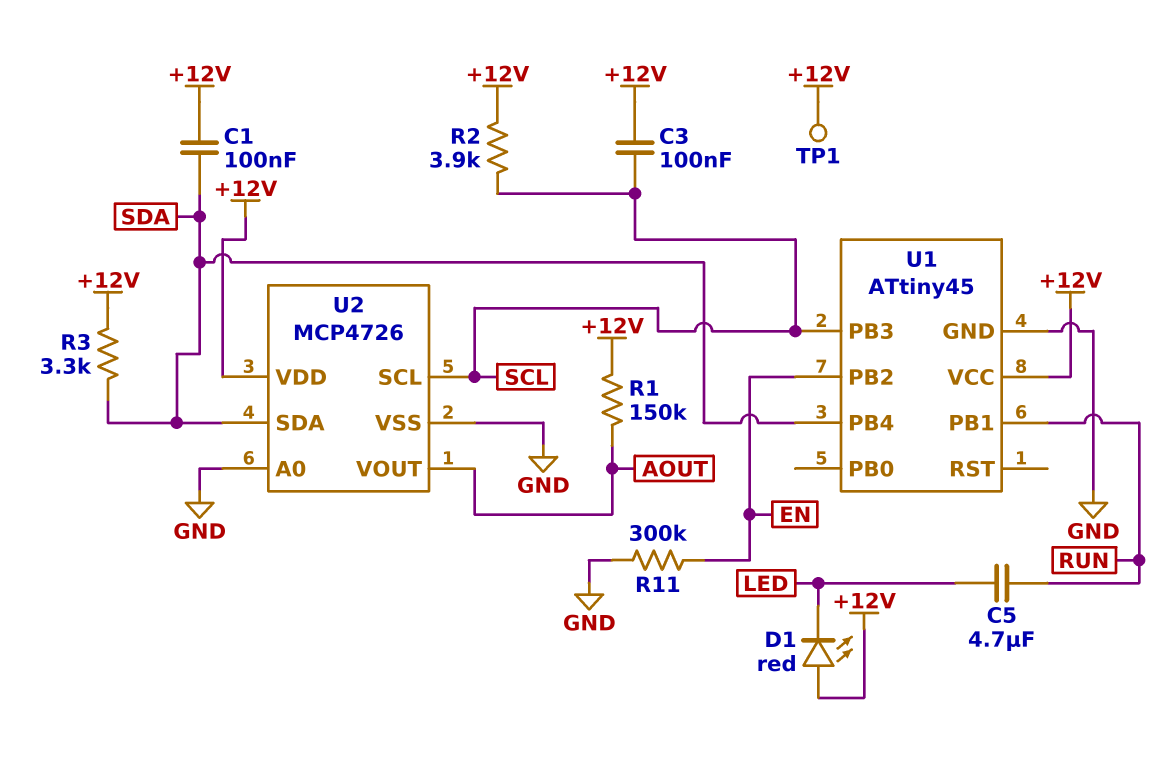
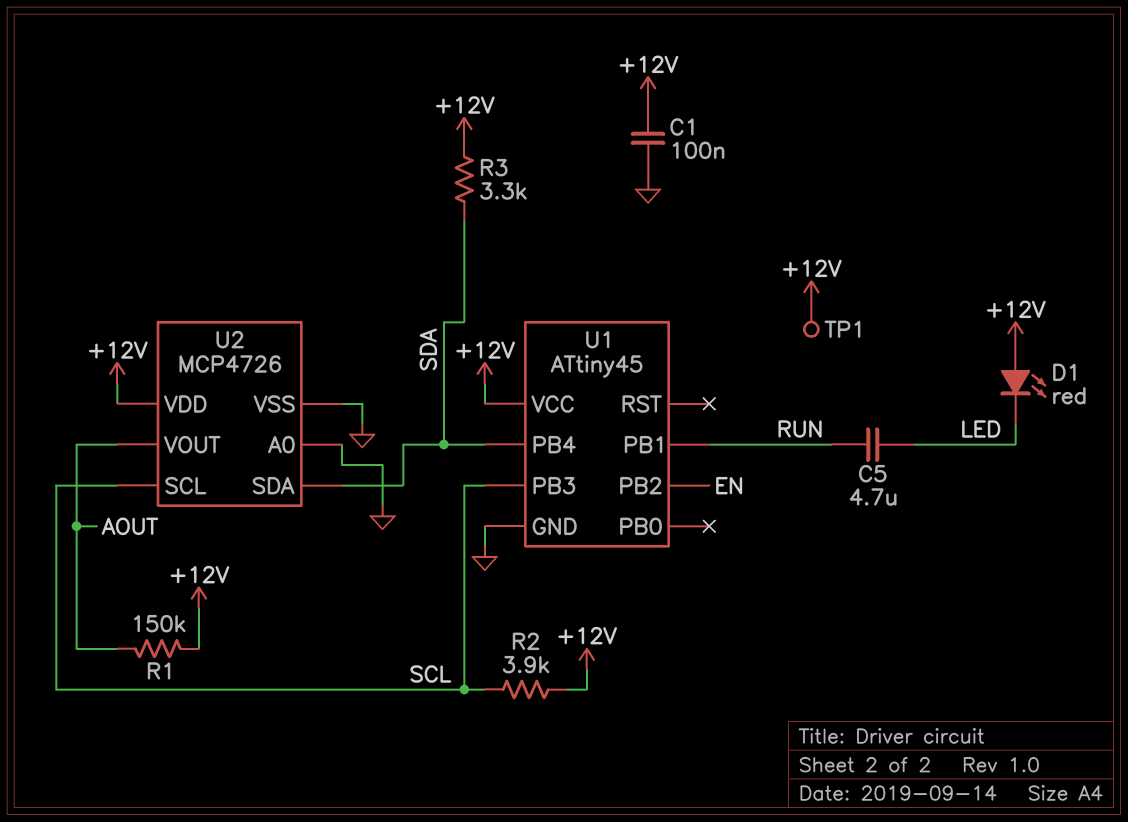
C1: 100nF (+12V, SDA) -> 100nF (+12V, GND)
C3: 100nF (+12V, SCL) -> none
R11: 300k (EN, GND) -> none

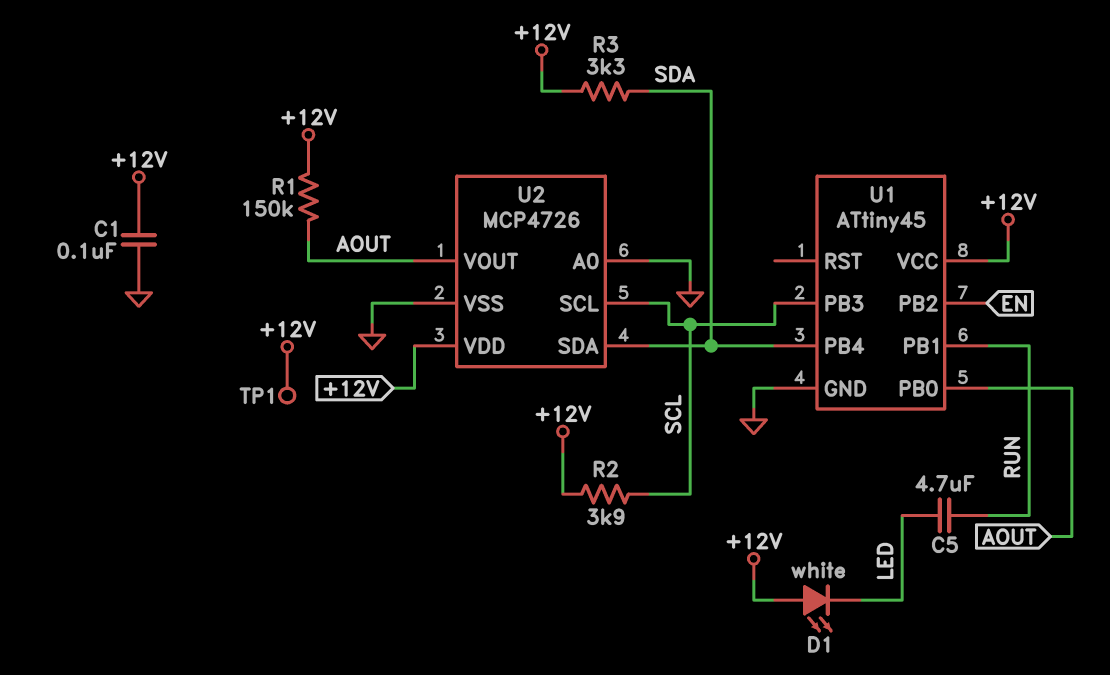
D1: LED red (A +12V, K LED) -> LED white (A +12V, K LED)
U1 pin PB0: none -> AOUT

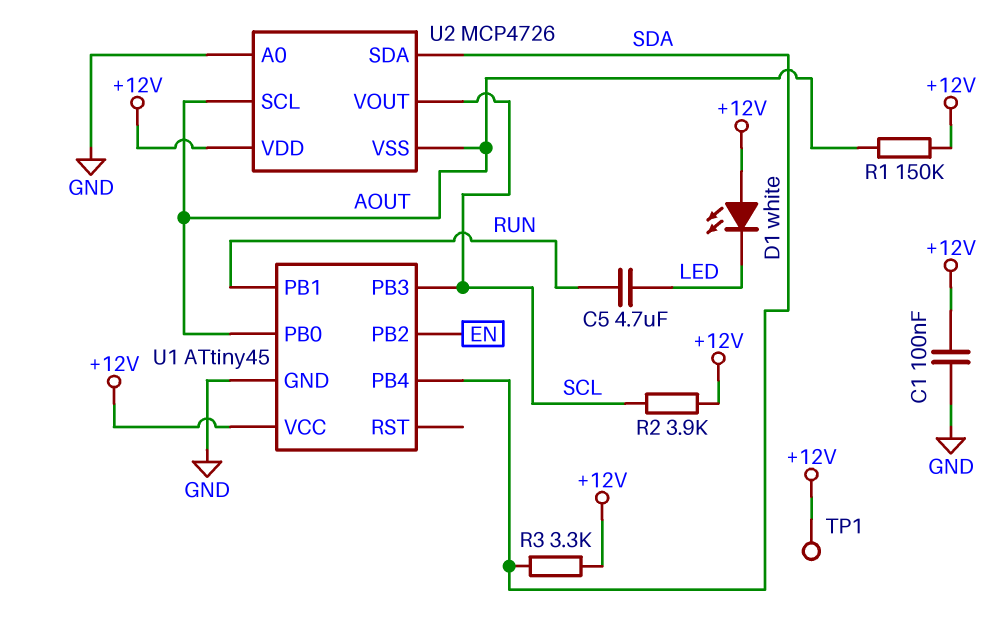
U2 pin SCL: SCL -> AOUT
U2 pin VOUT: AOUT -> SCL
U2 pin VSS: GND -> AOUT

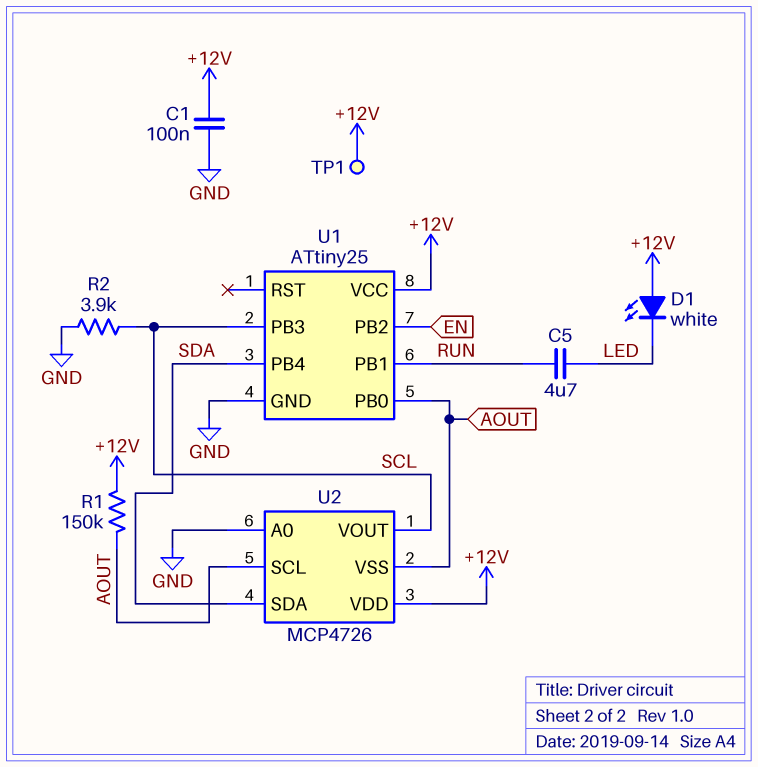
R2: 3.9k (+12V, SCL) -> 3.9k (GND, SCL)
R3: 3.3k (+12V, SDA) -> none
U1: ATtiny45 -> ATtiny25

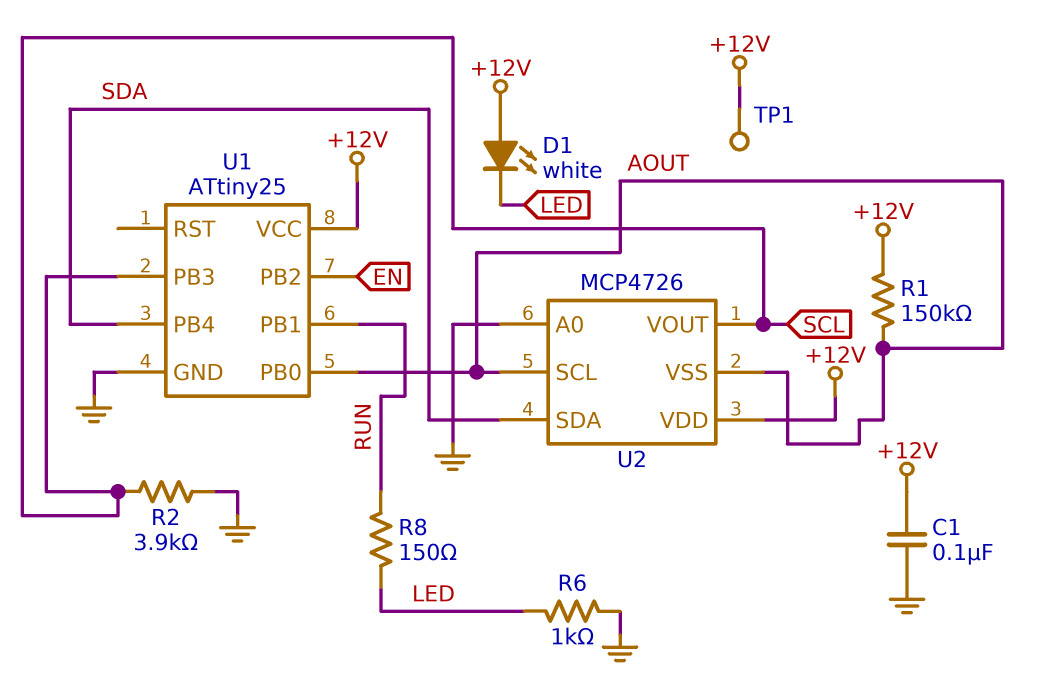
C5: 4.7uF (LED, RUN) -> none
R6: none -> 1k (GND, LED)
R8: none -> 150 (LED, RUN)

